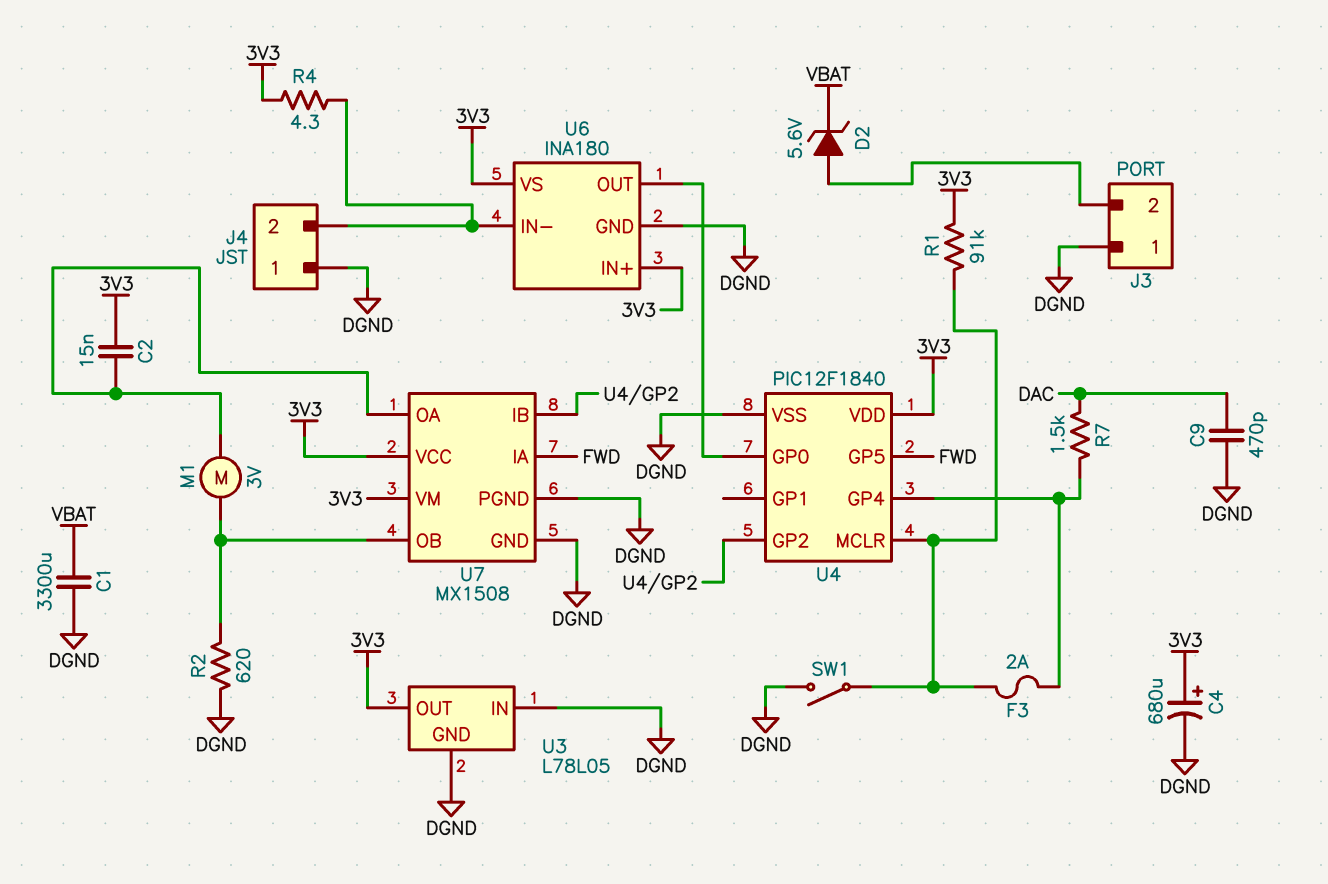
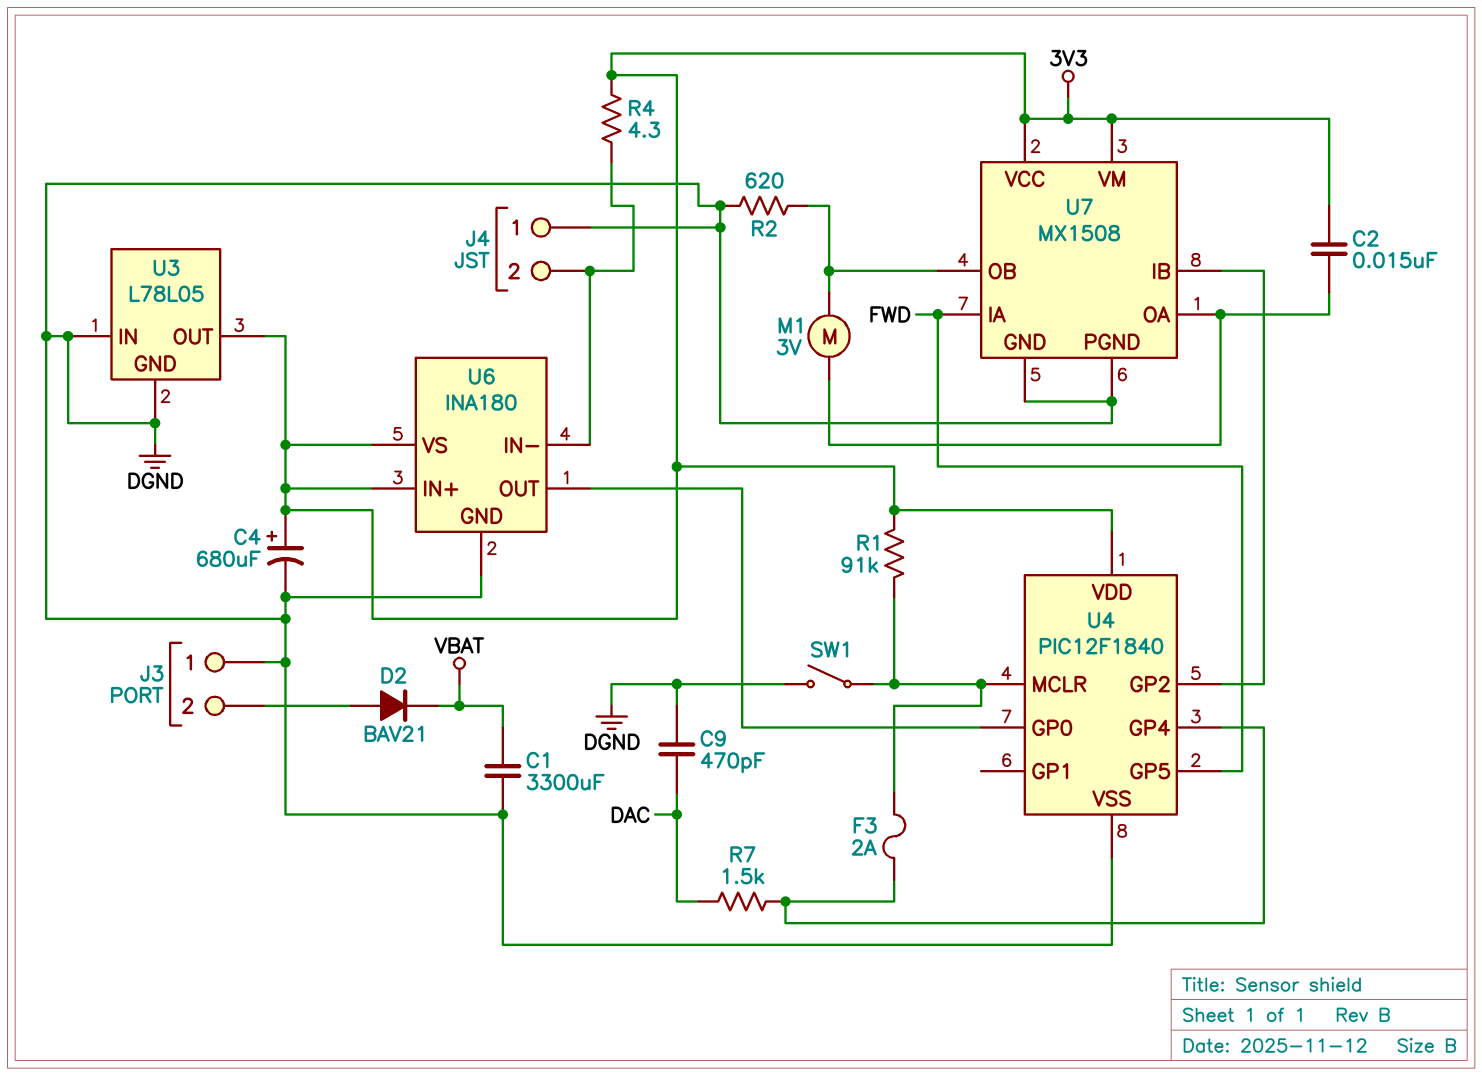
D2: zener 5.6V (A J3/2, K VBAT) -> diode BAV21 (A J3/2, K VBAT)

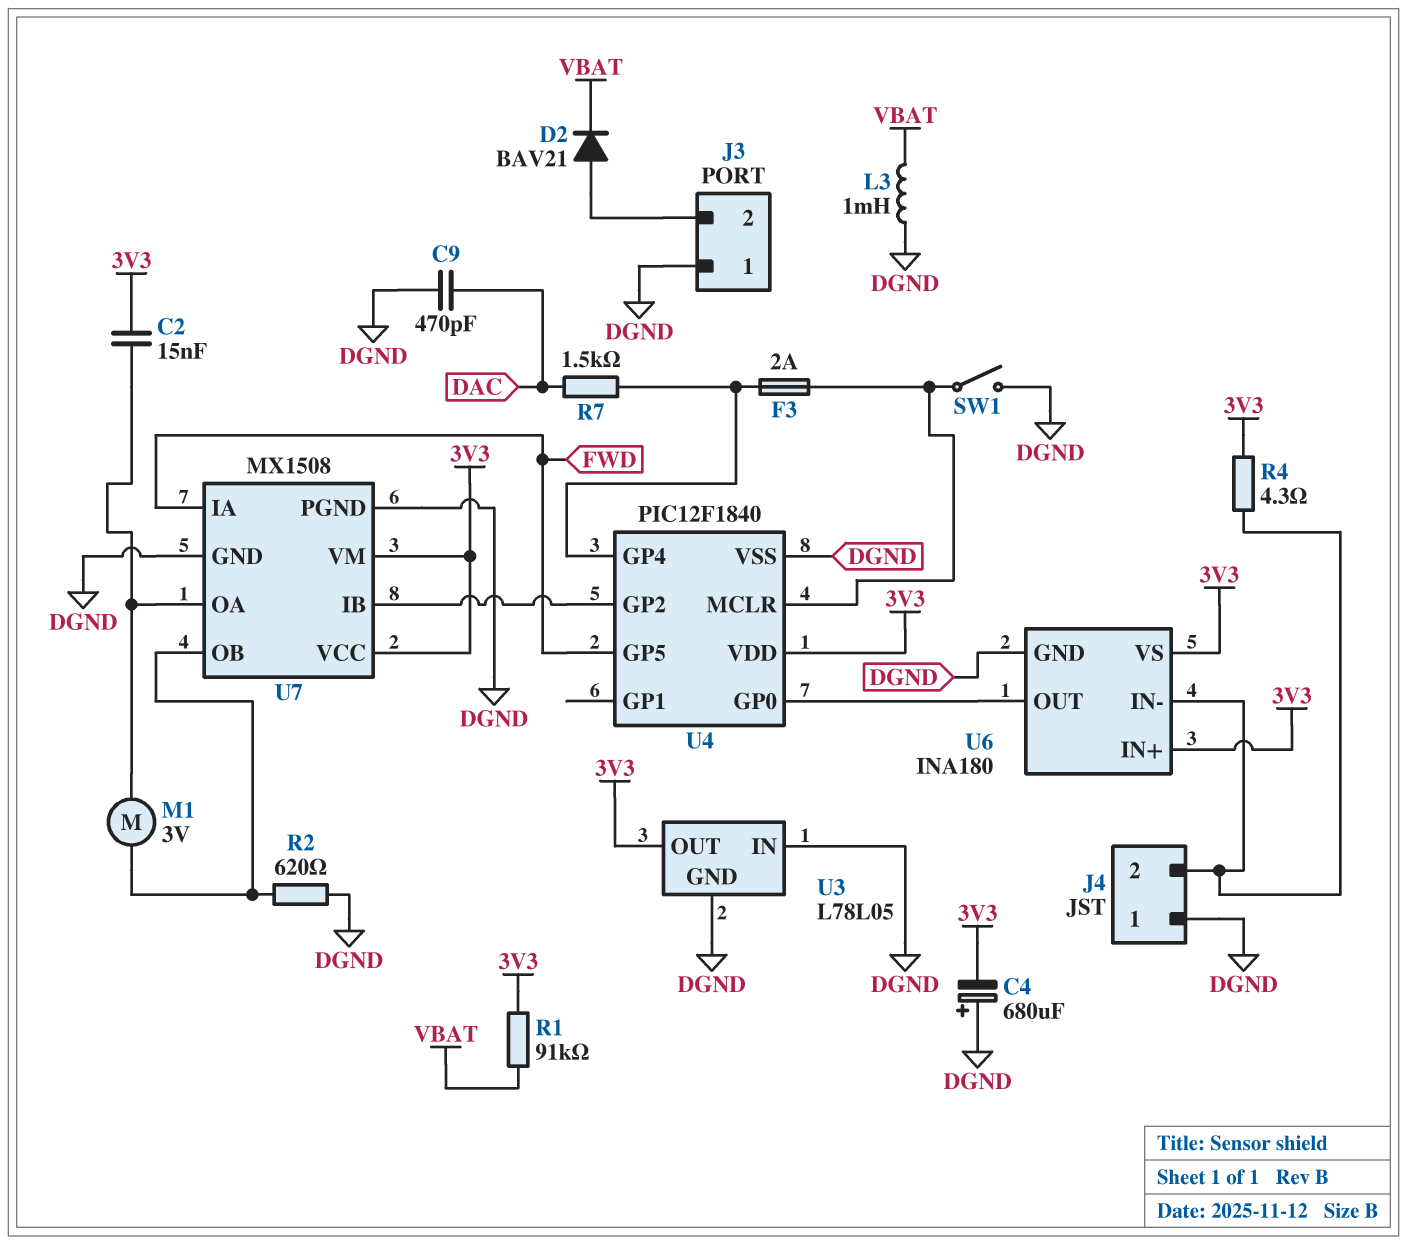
C1: 3300uF (DGND, VBAT) -> none
C4: 680uF (plus 3V3, minus DGND) -> 680uF (plus DGND, minus 3V3)
L3: none -> 1mH (DGND, VBAT)
R1: 91k (3V3, U4/MCLR) -> 91k (3V3, VBAT)

